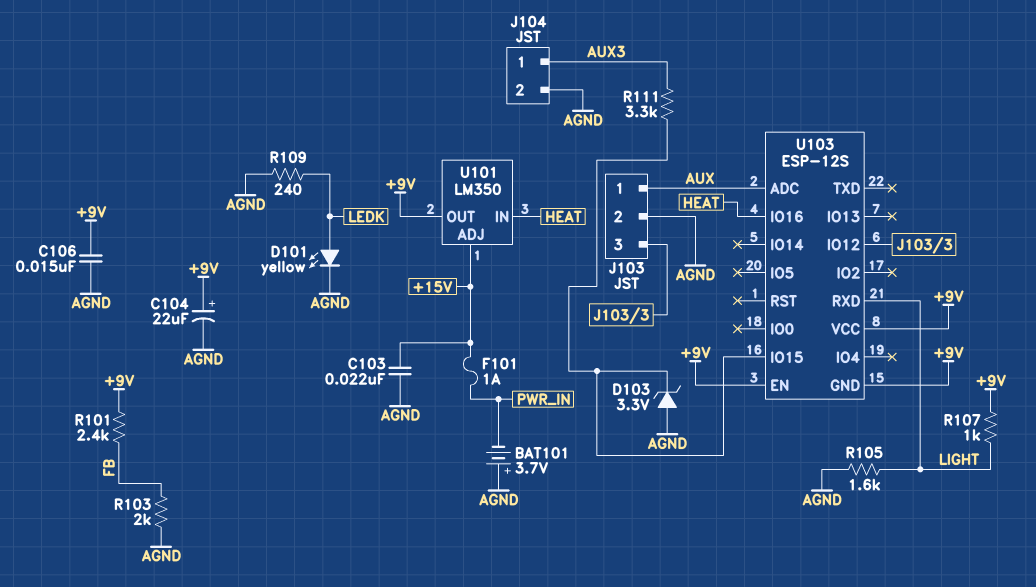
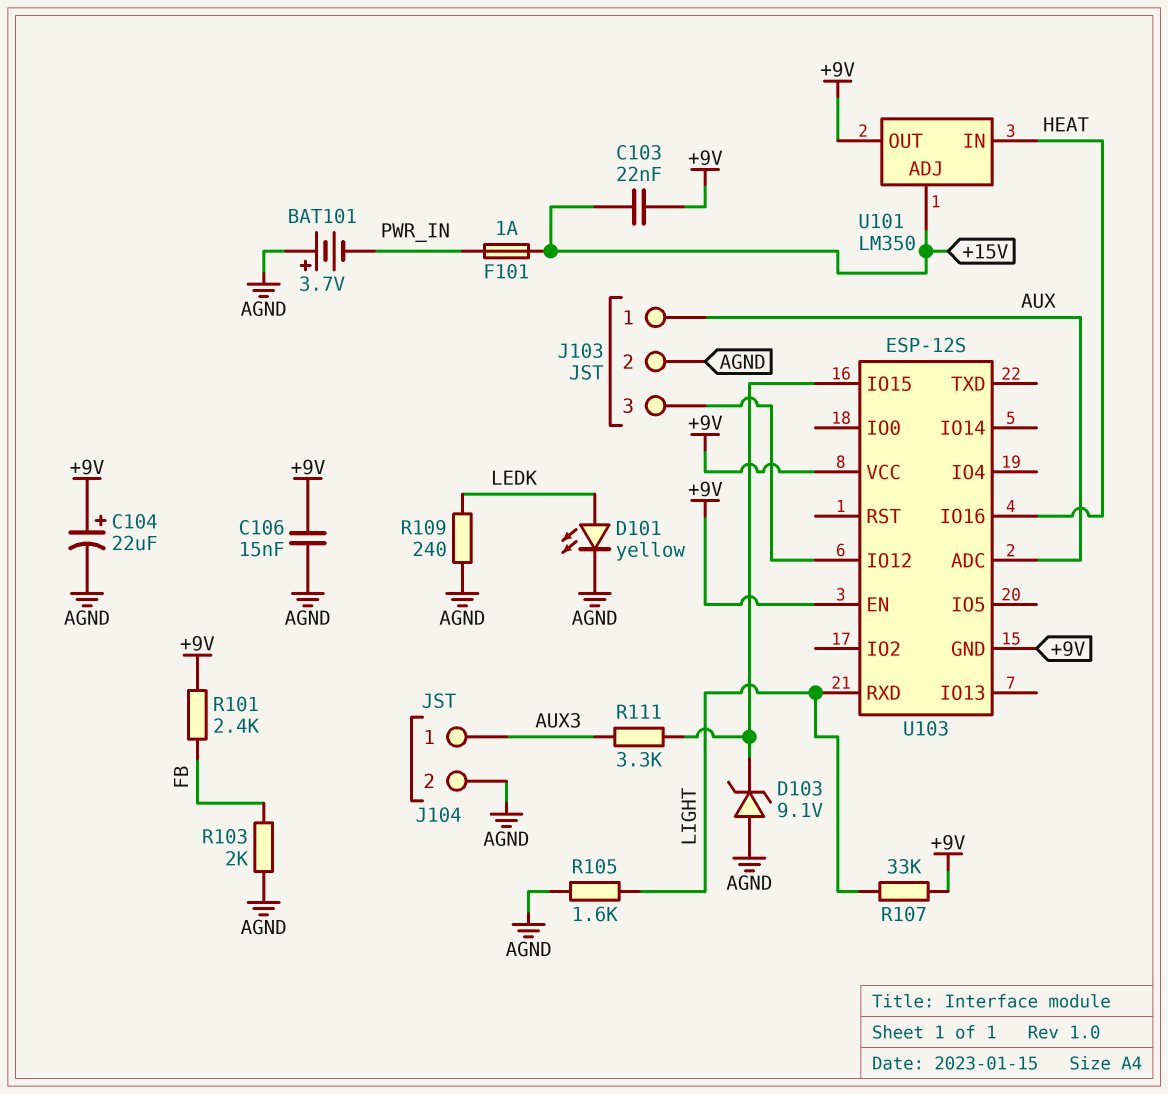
C103: 22nF (+15V, AGND) -> 22nF (+9V, +15V)
D103: zener 3.3V (A AGND, K U103/IO15) -> zener 9.1V (A AGND, K U103/IO15)
R107: 1k (+9V, LIGHT) -> 33k (+9V, LIGHT)

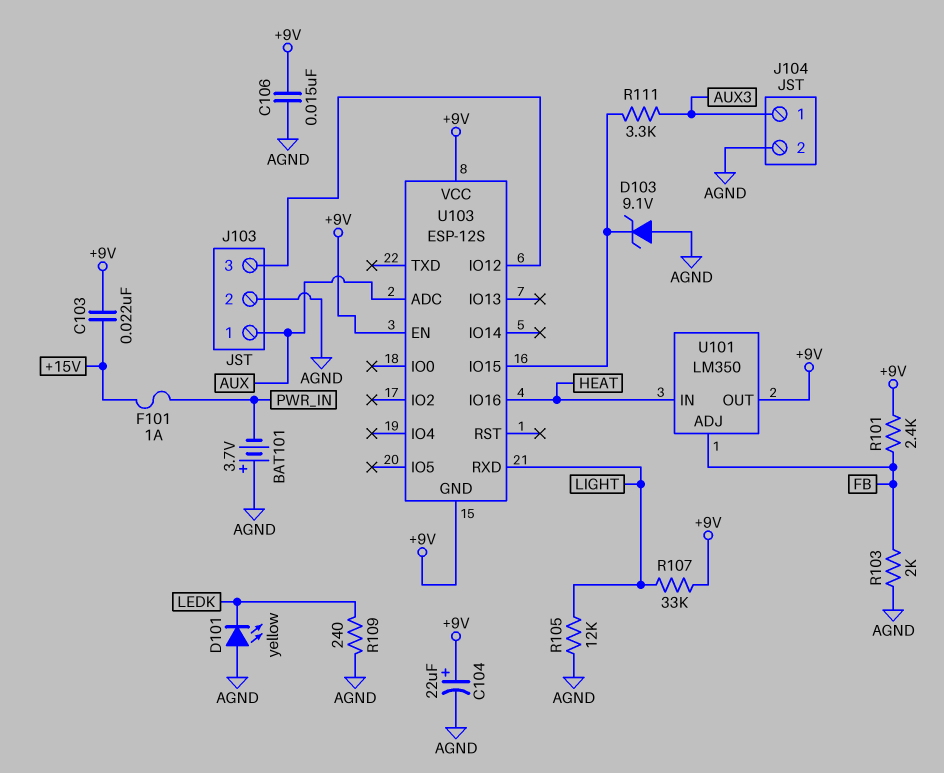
D101: LED yellow (A LEDK, K AGND) -> LED yellow (A AGND, K LEDK)
R105: 1.6k (AGND, LIGHT) -> 12k (AGND, LIGHT)
U101 pin ADJ: +15V -> FB

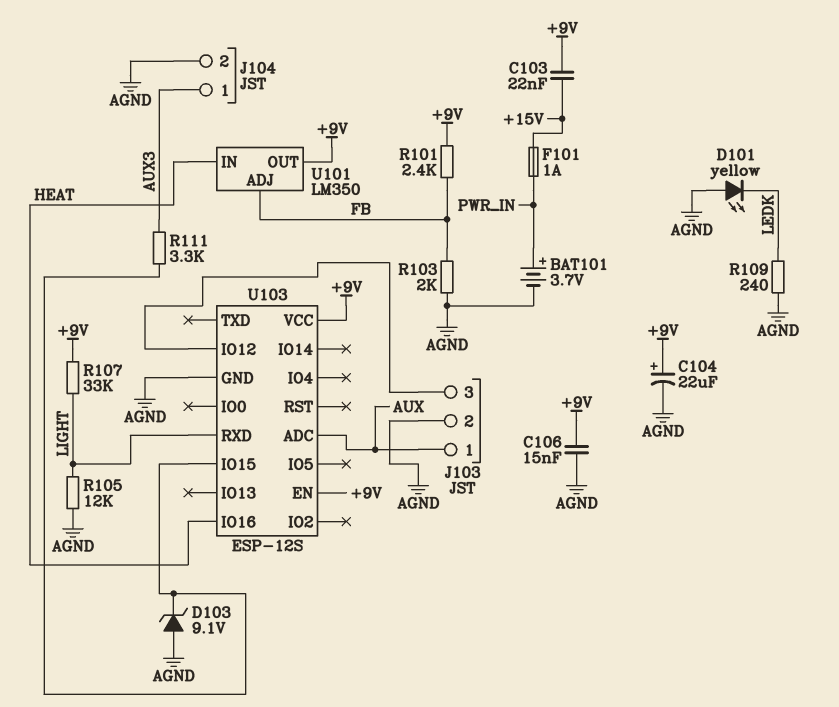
BAT101: 3.7V (plus AGND, minus PWR_IN) -> 3.7V (plus PWR_IN, minus AGND)
U103 pin GND: +9V -> AGND

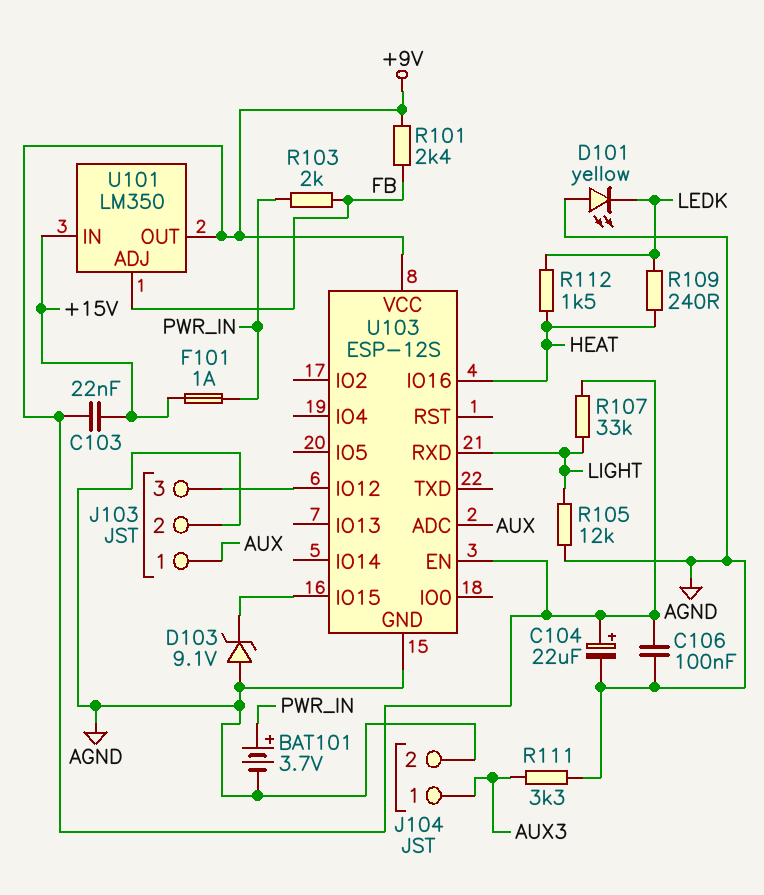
C106: 15nF (+9V, AGND) -> 100nF (+9V, AGND)
R103: 2k (AGND, FB) -> 2k (FB, PWR_IN)
R109: 240 (AGND, LEDK) -> 240 (HEAT, LEDK)
R111: 3.3k (AUX3, U103/IO15) -> 3.3k (AGND, AUX3)
R112: none -> 1.5k (HEAT, LEDK)
U101 pin IN: HEAT -> +15V

